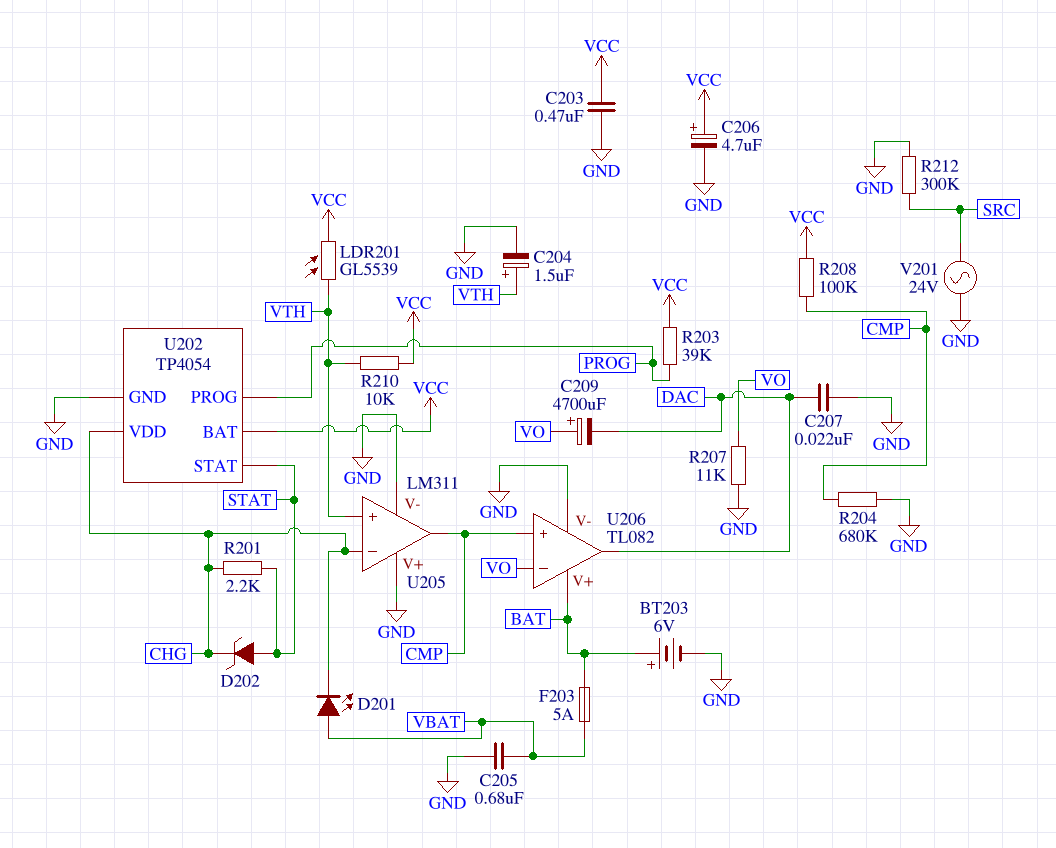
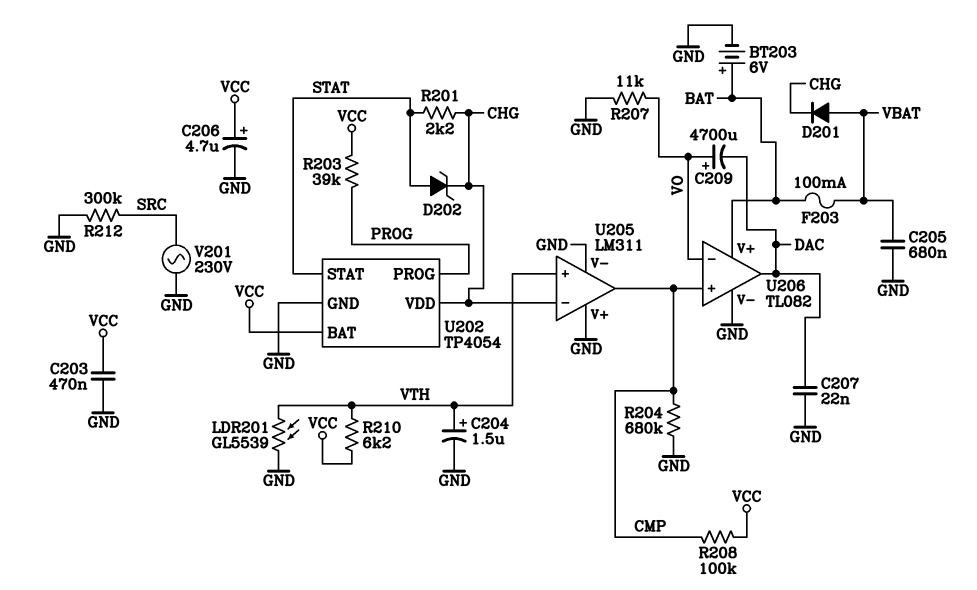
D201: LED (A VBAT, K CHG) -> diode (A VBAT, K CHG)
F203: 5A (BAT, VBAT) -> 100mA (BAT, VBAT)
LDR201: GL5539 (VCC, VTH) -> GL5539 (GND, VTH)
R210: 10k (VCC, VTH) -> 6.2k (VCC, VTH)
V201: AC 24V (GND, SRC) -> AC 230V (GND, SRC)

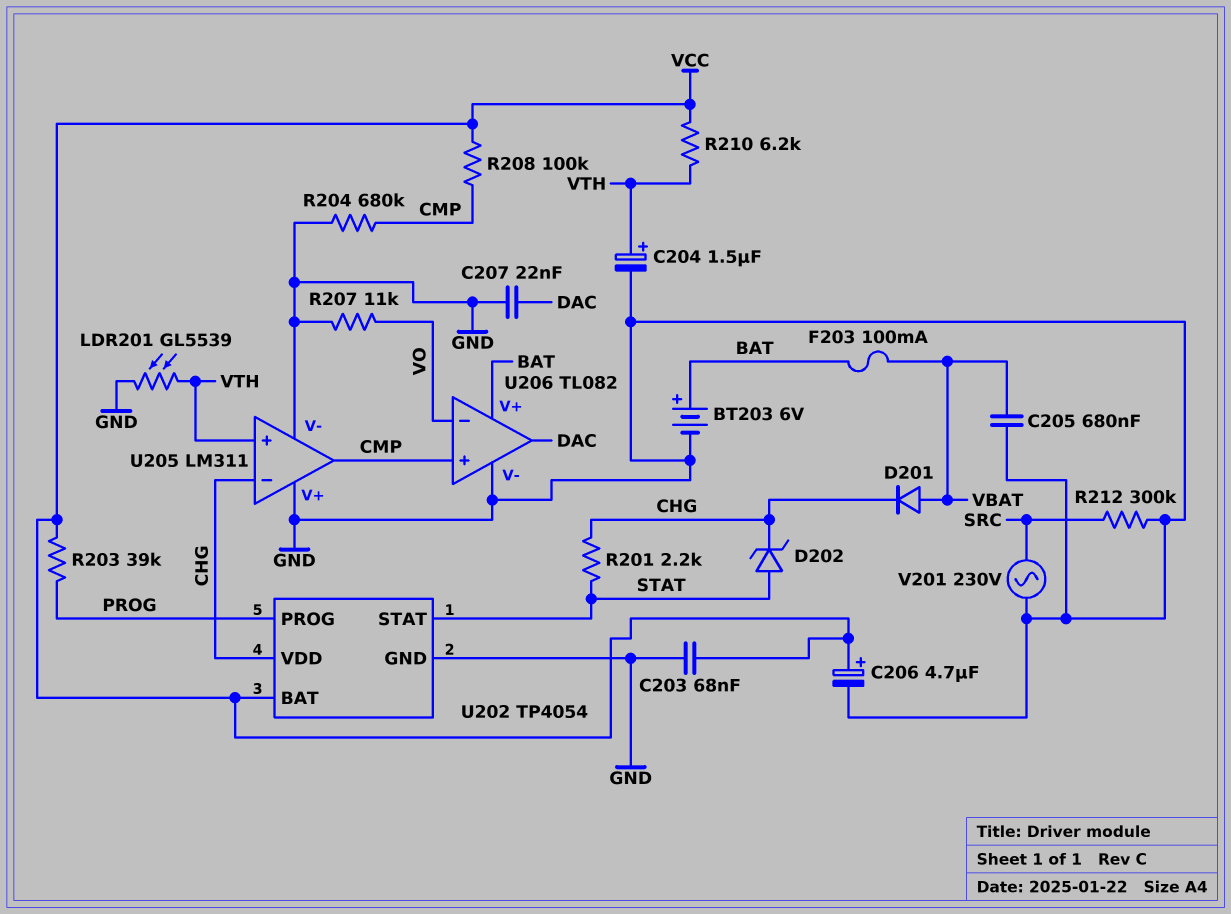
C203: 470nF (GND, VCC) -> 68nF (GND, VCC)
C209: 4700uF (plus VO, minus DAC) -> none

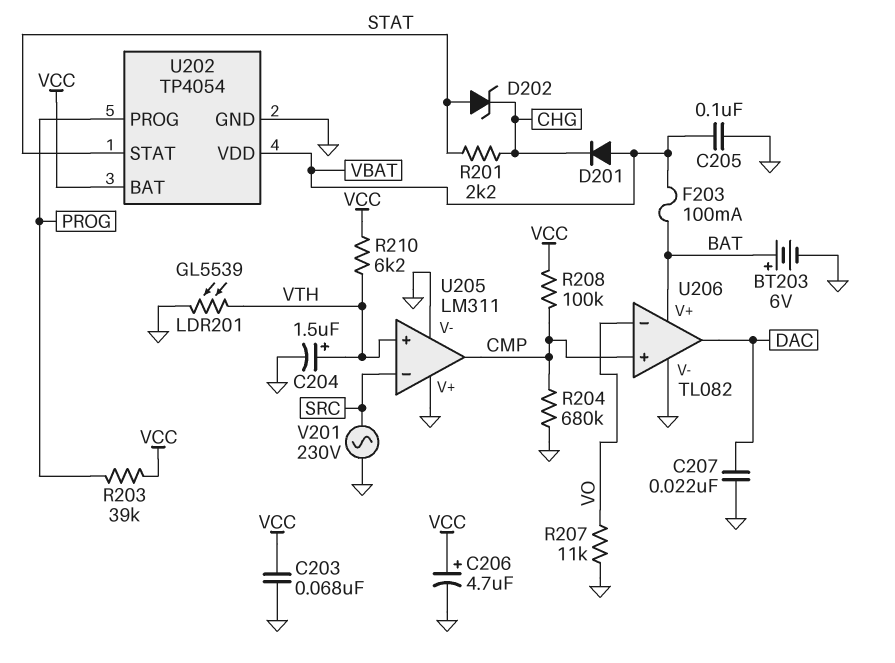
C205: 680nF (GND, VBAT) -> 100nF (GND, VBAT)
R212: 300k (GND, SRC) -> none
U202 pin VDD: CHG -> VBAT
U205 pin in-: CHG -> SRC

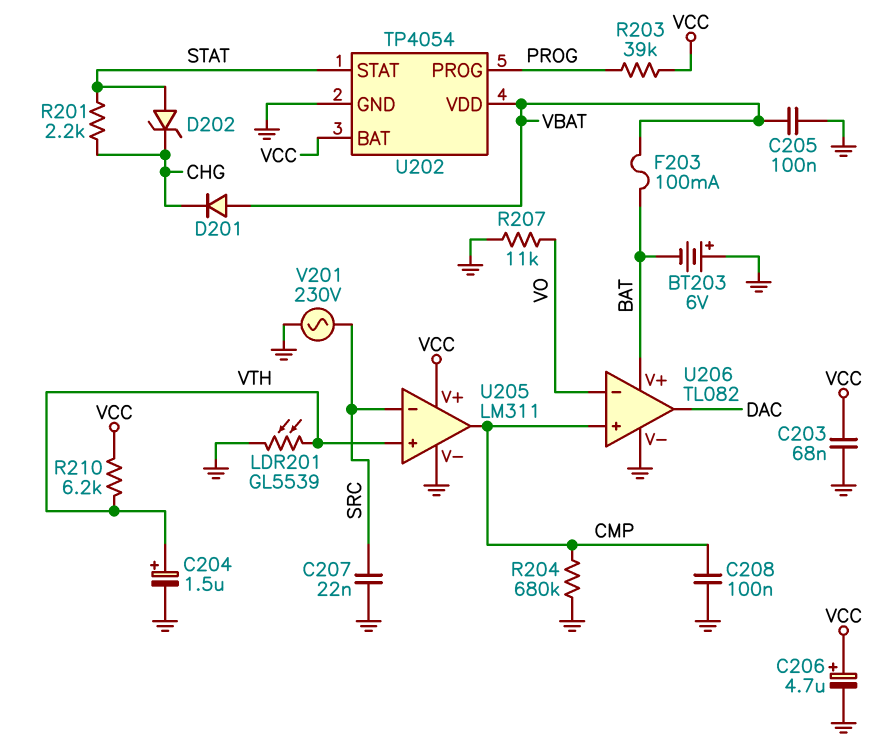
BT203: 6V (plus BAT, minus GND) -> 6V (plus GND, minus BAT)
C207: 22nF (DAC, GND) -> 22nF (GND, SRC)
C208: none -> 100nF (CMP, GND)
R208: 100k (CMP, VCC) -> none
U205 pin V+: GND -> VCC

